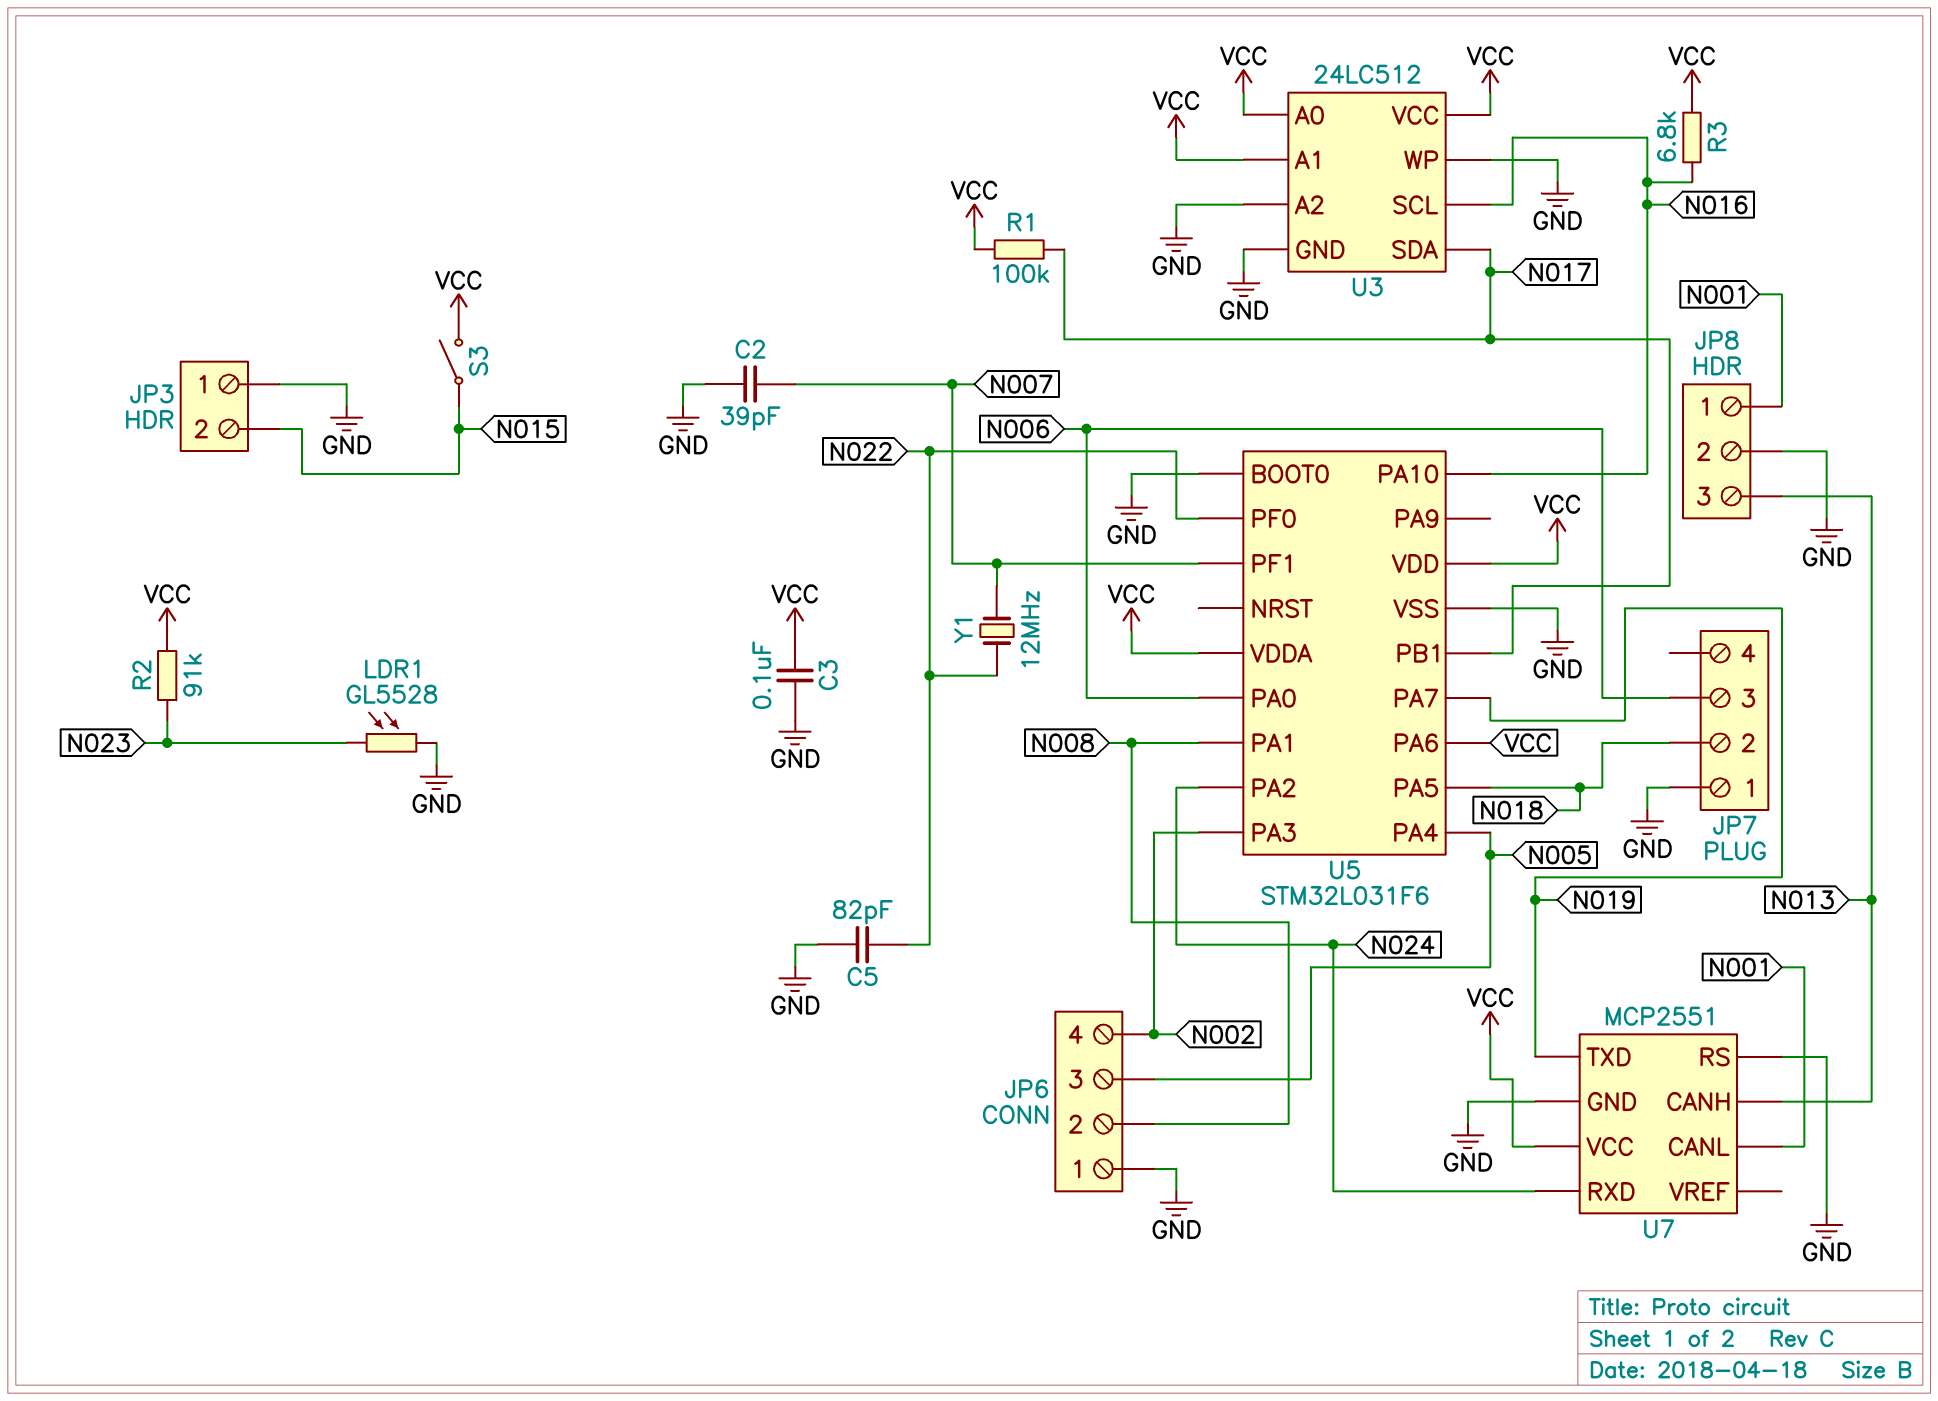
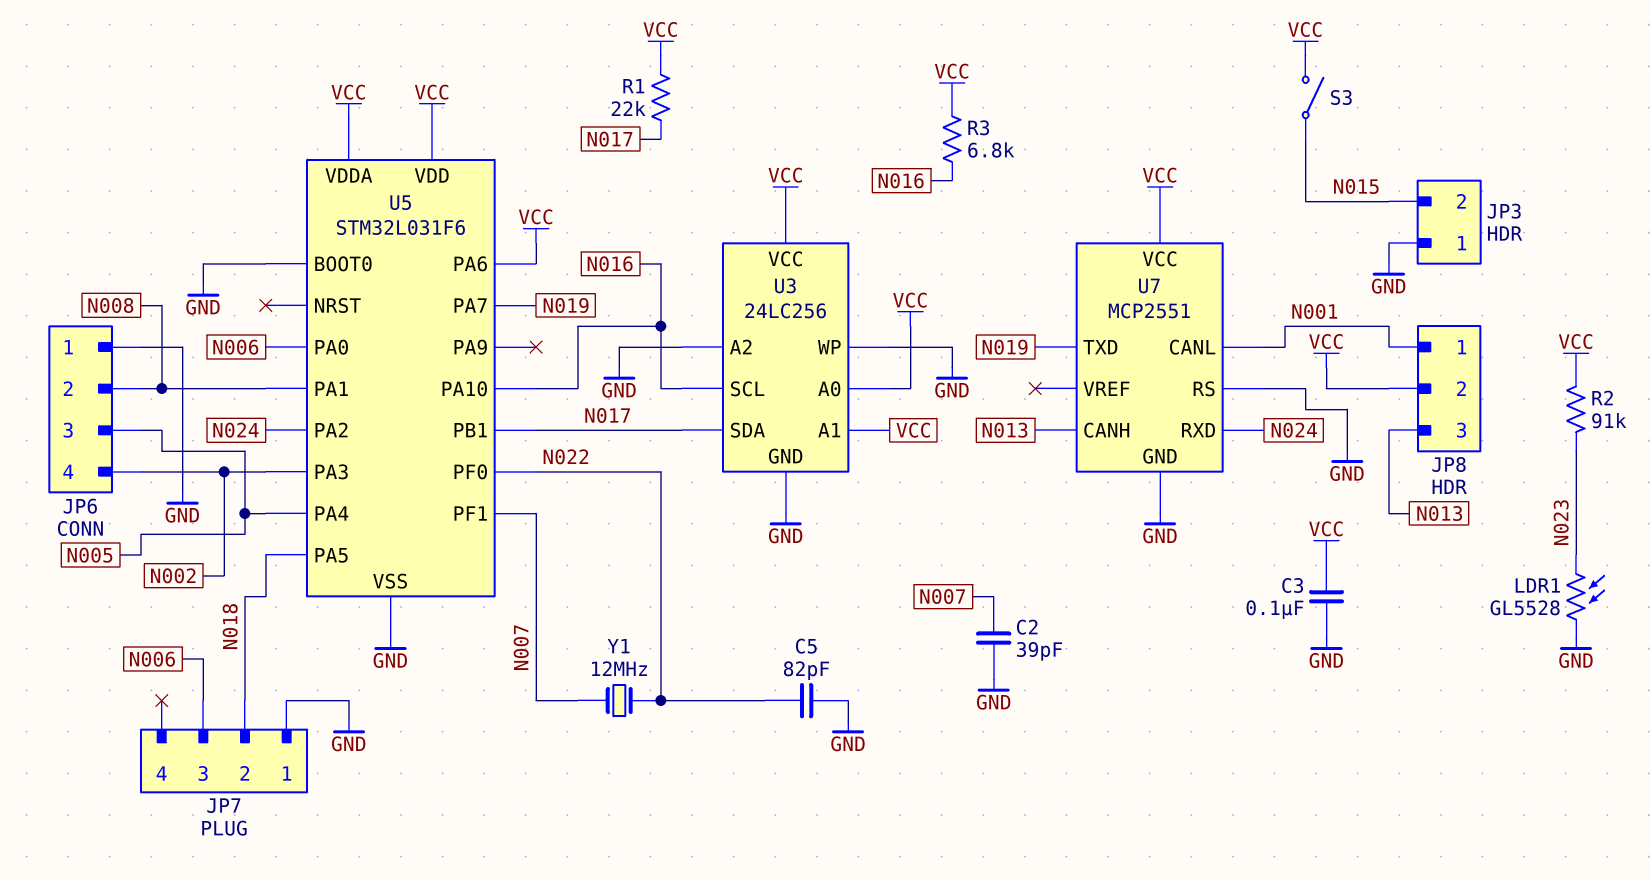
JP8 pin 2: GND -> VCC
R1: 100k (N017, VCC) -> 22k (N017, VCC)
U3: 24LC512 -> 24LC256

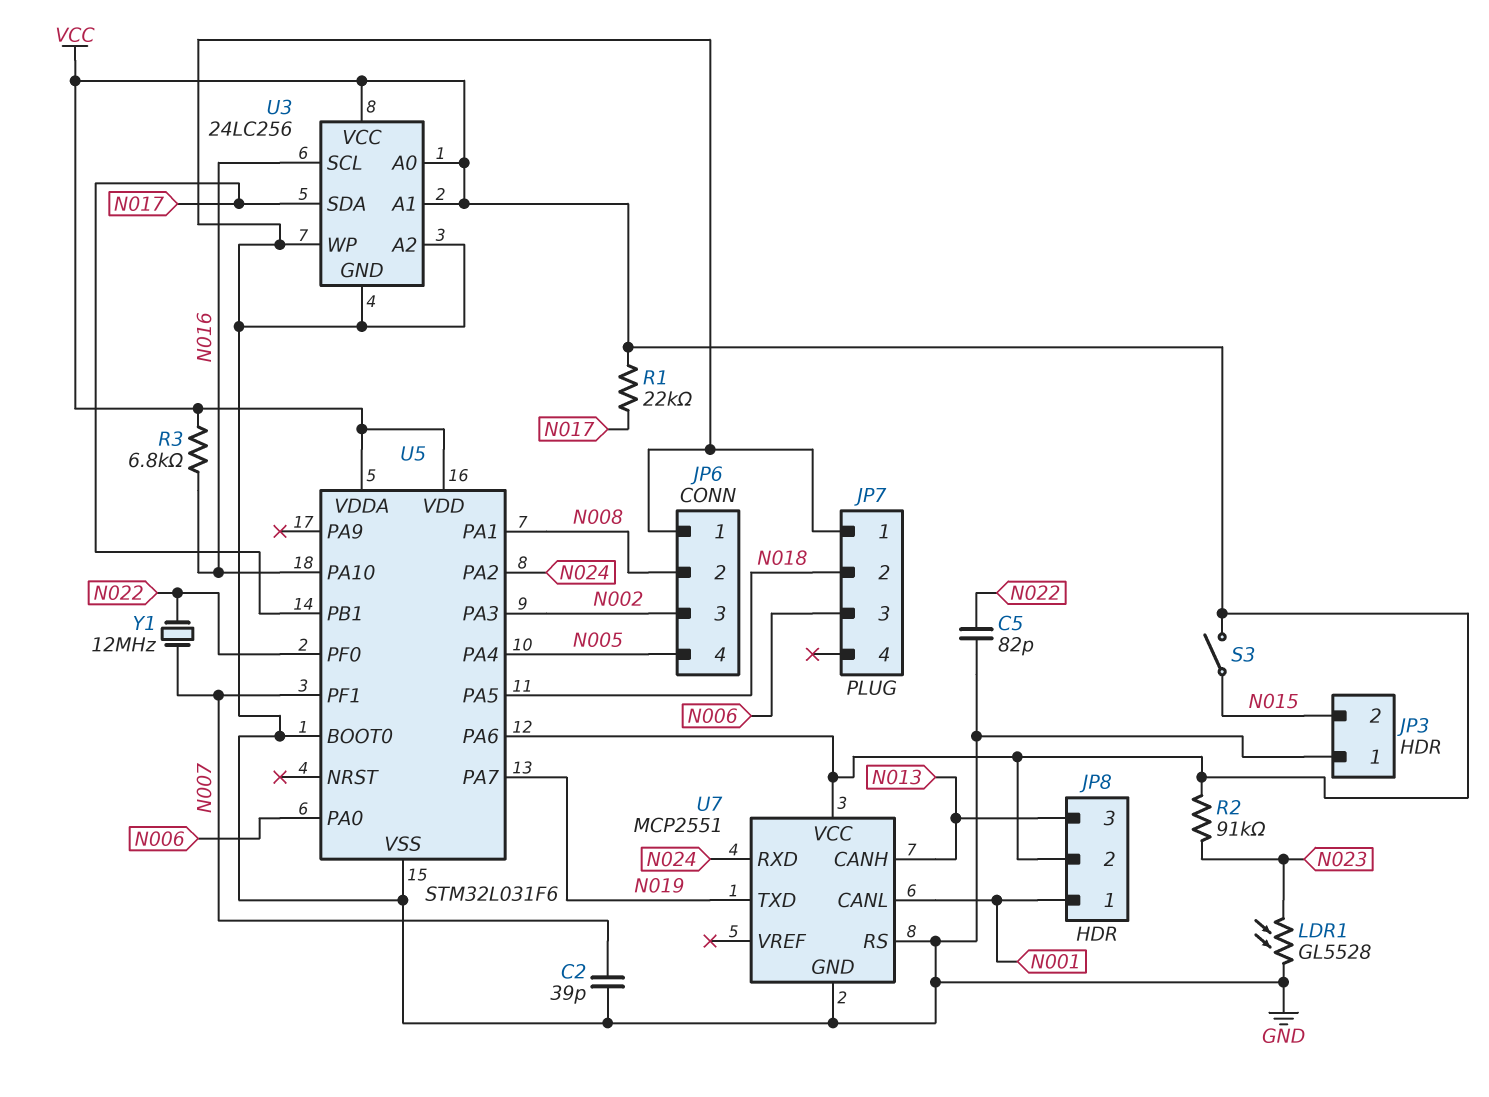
C3: 100nF (GND, VCC) -> none
JP6 pin 3: N005 -> N002
JP6 pin 4: N002 -> N005

